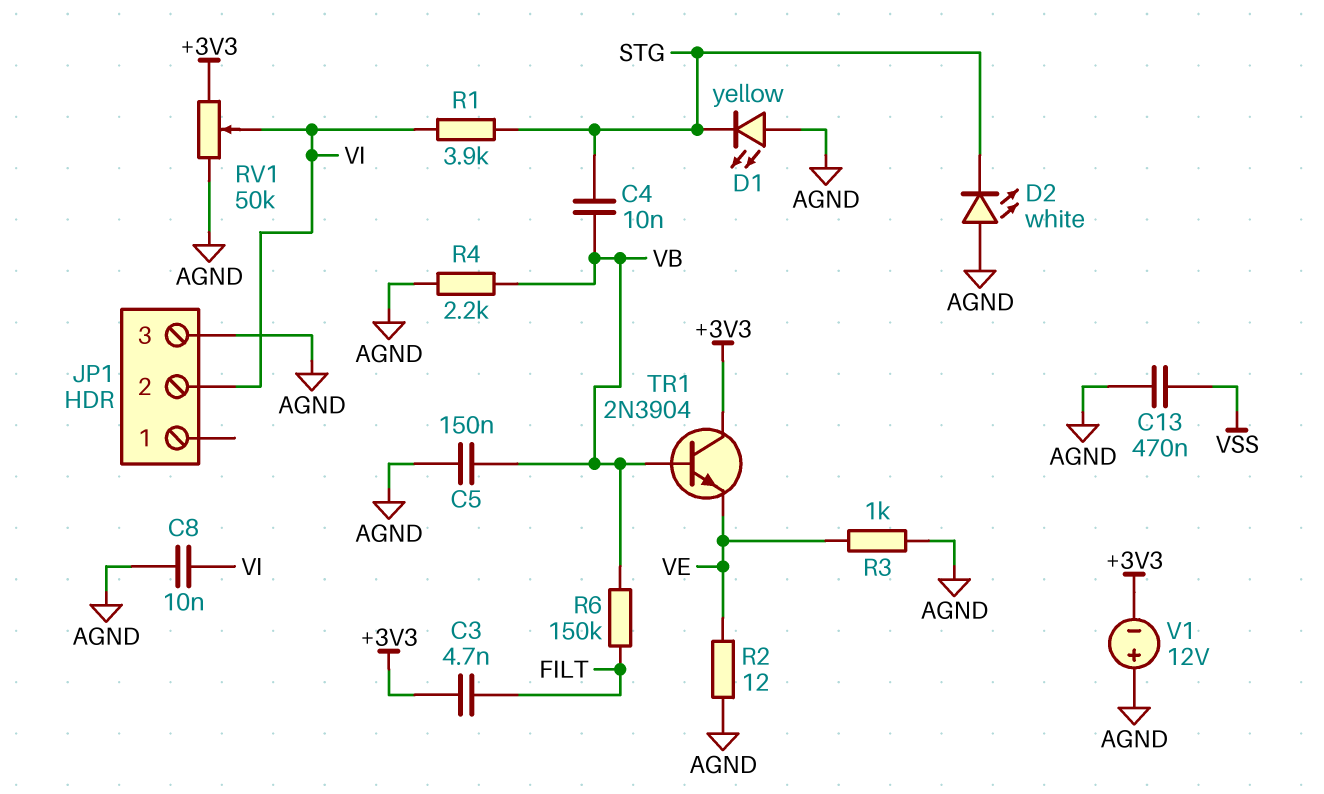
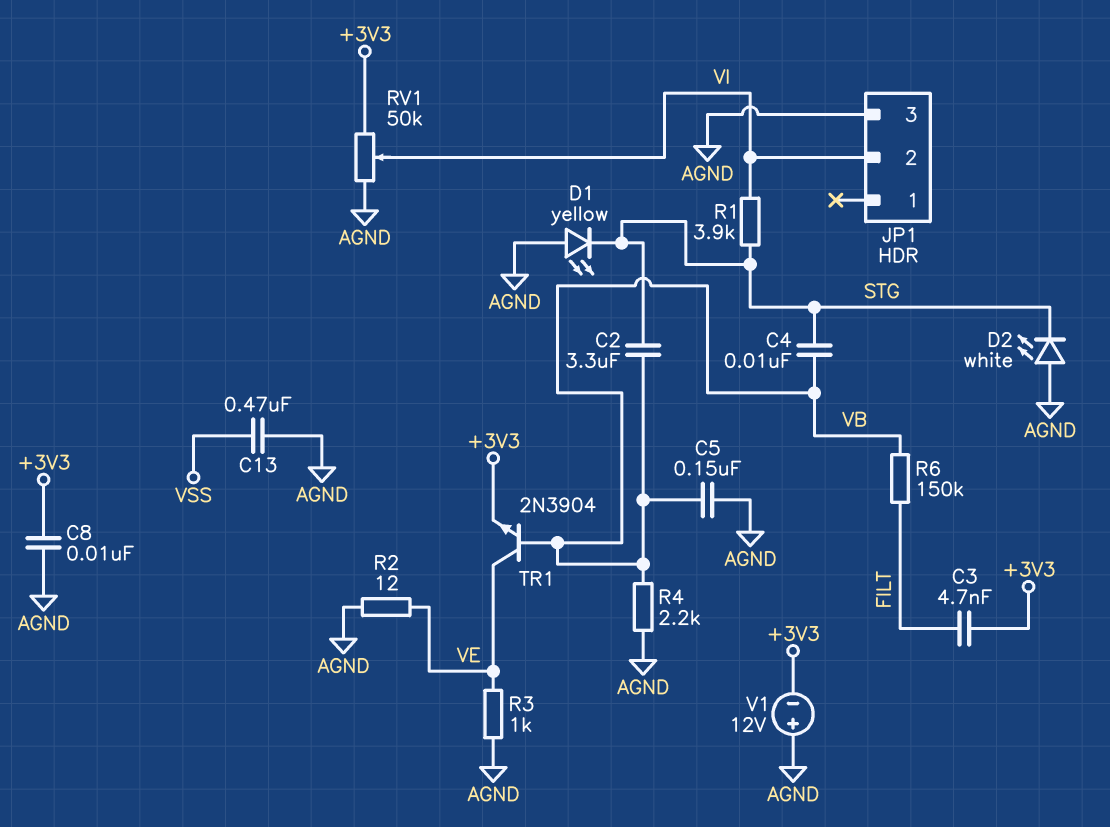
C2: none -> 3.3uF (STG, VB)
C8: 10nF (AGND, VI) -> 10nF (+3V3, AGND)
TR1: NPN 2N3904 (B VB, C +3V3, E VE) -> NPN 2N3904 (B VB, C VE, E +3V3)

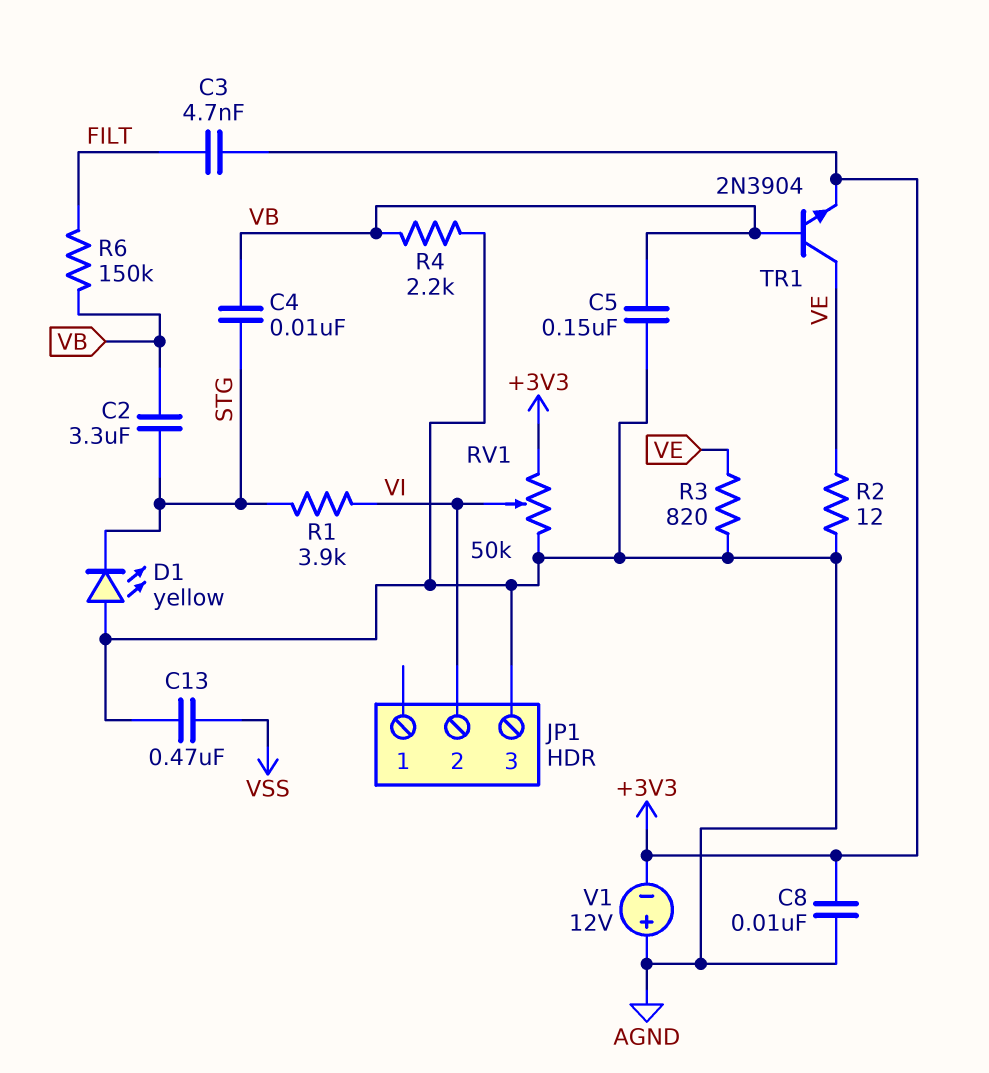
D2: LED white (A AGND, K STG) -> none
R3: 1k (AGND, VE) -> 820 (AGND, VE)

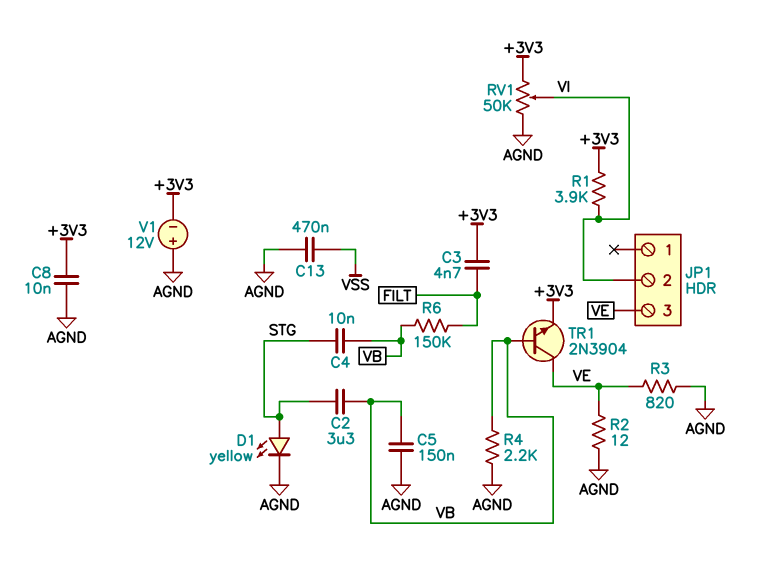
D1: LED yellow (A AGND, K STG) -> LED yellow (A STG, K AGND)
JP1 pin 3: AGND -> VE
R1: 3.9k (STG, VI) -> 3.9k (+3V3, VI)

